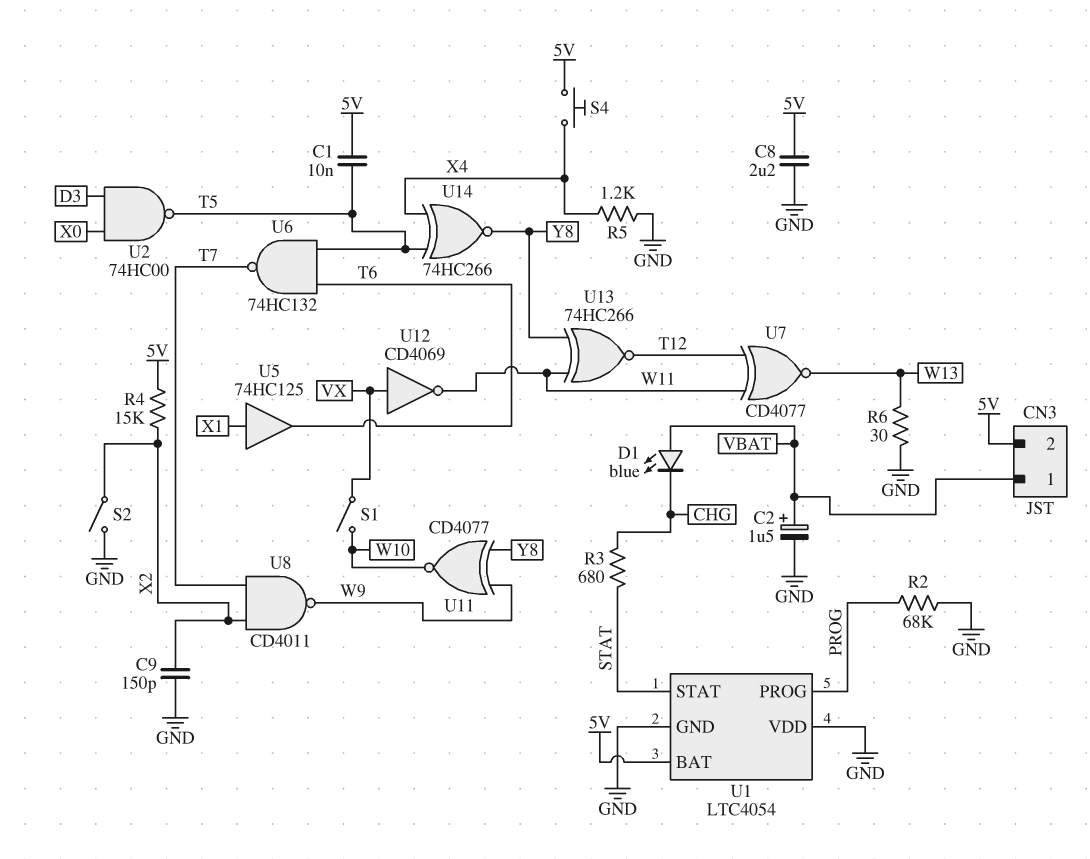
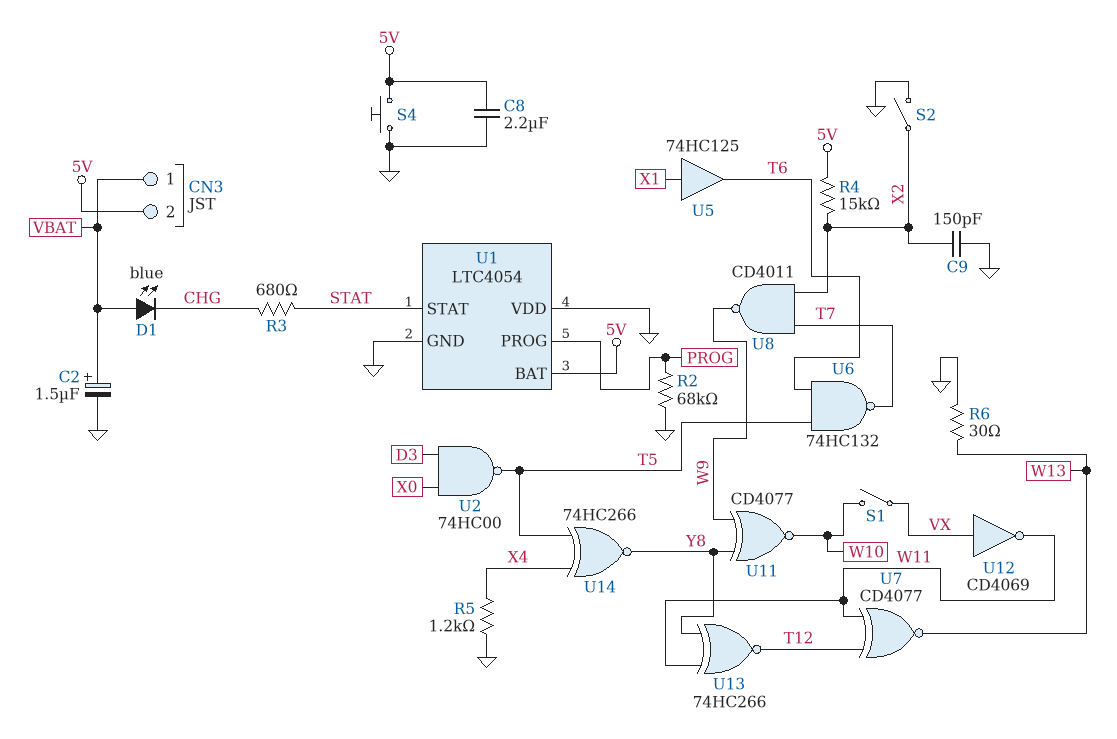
C1: 10nF (5V, T5) -> none
S4: button (5V, X4) -> button (5V, GND)

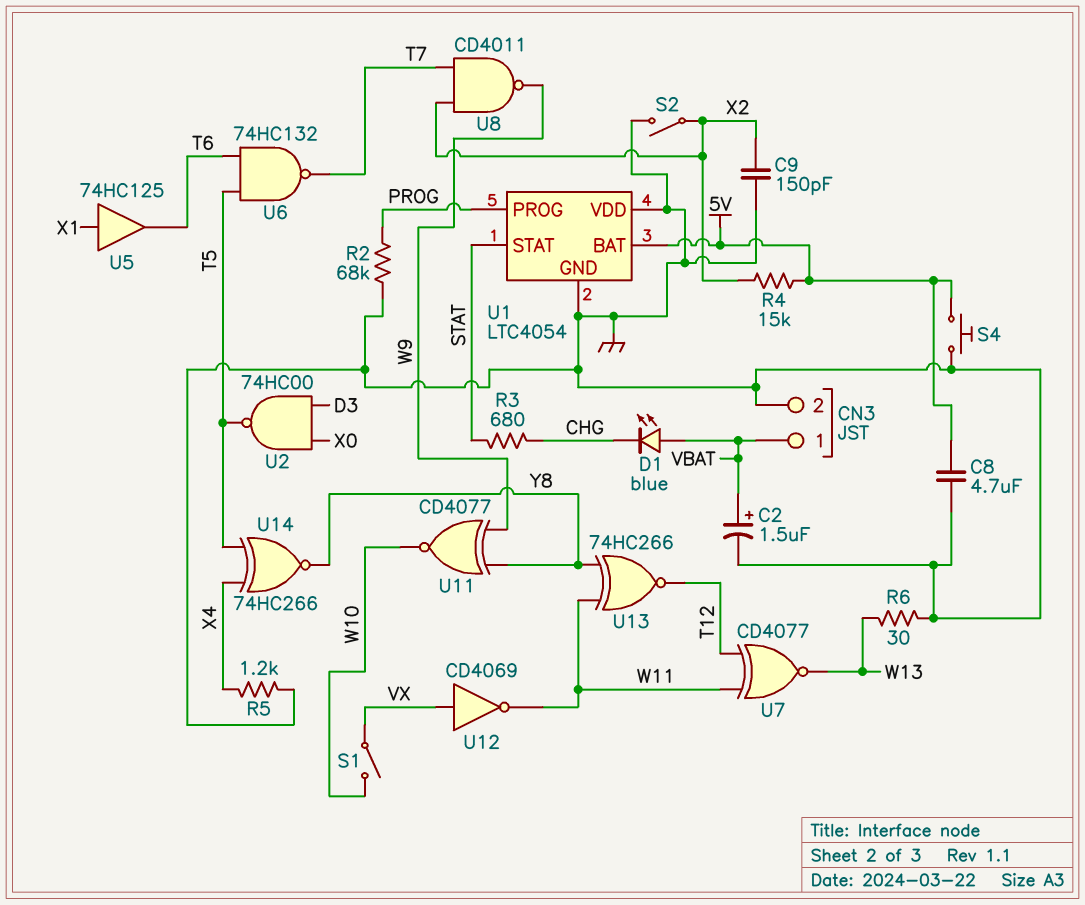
C8: 2.2uF (5V, GND) -> 4.7uF (5V, GND)
CN3 pin 2: 5V -> GND

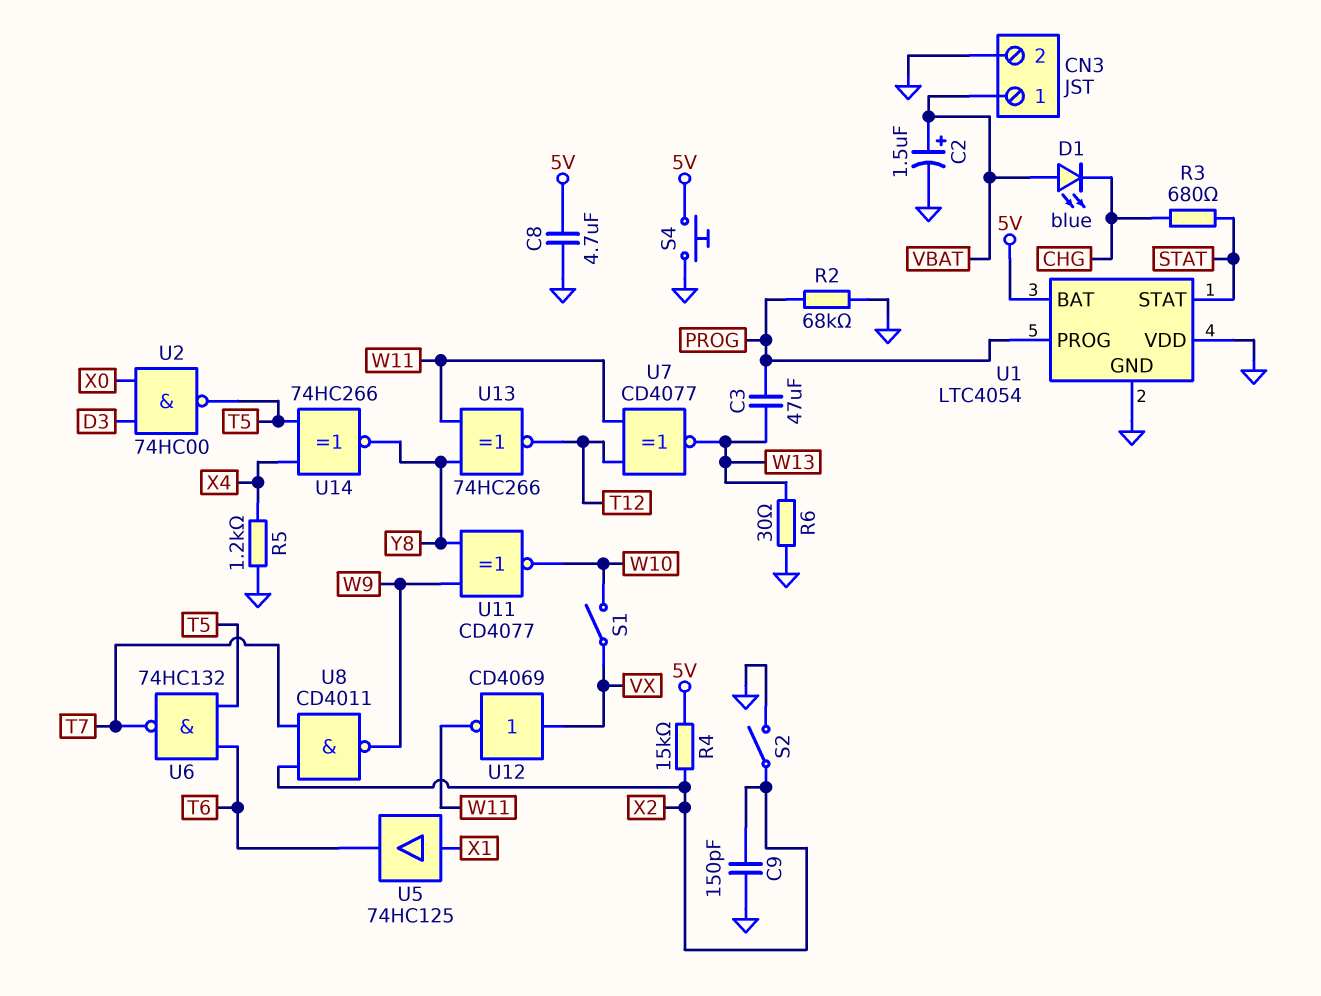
C3: none -> 47uF (PROG, W13)

